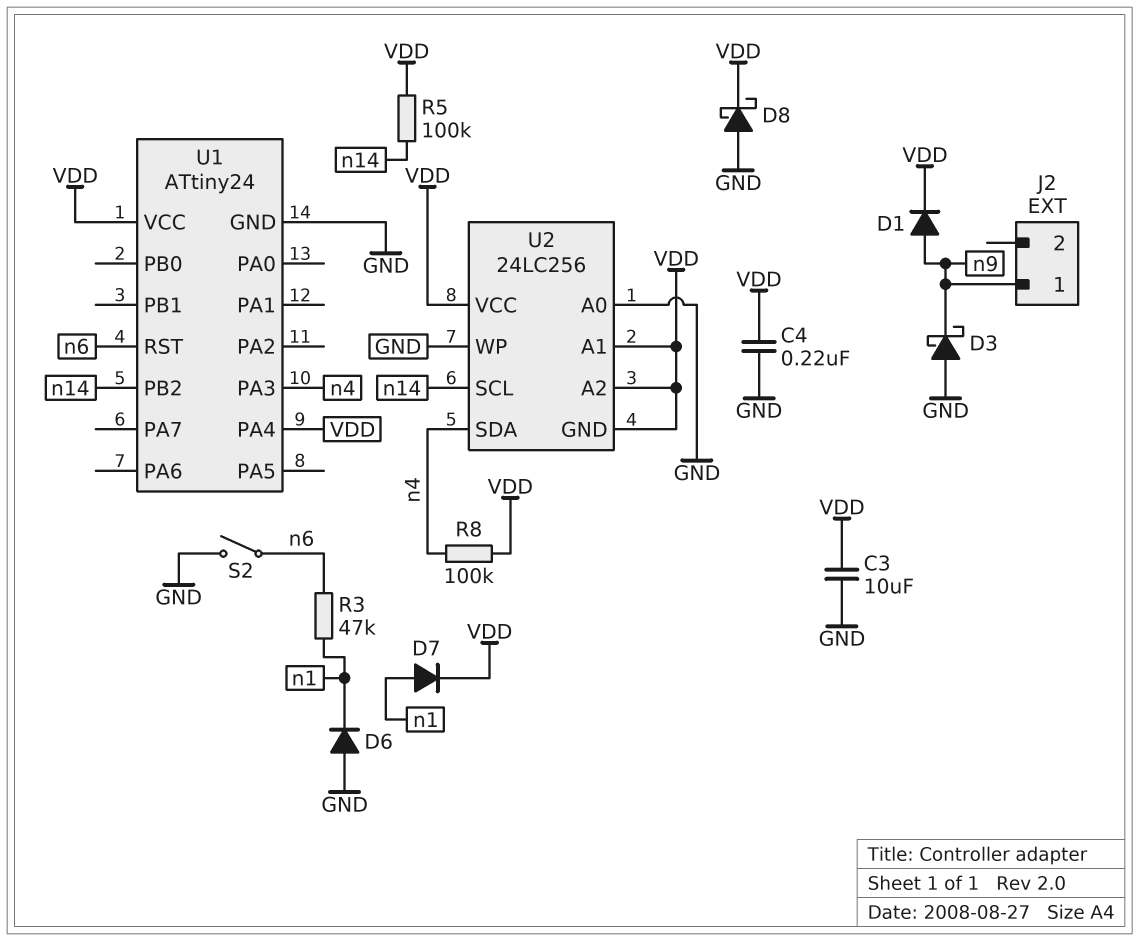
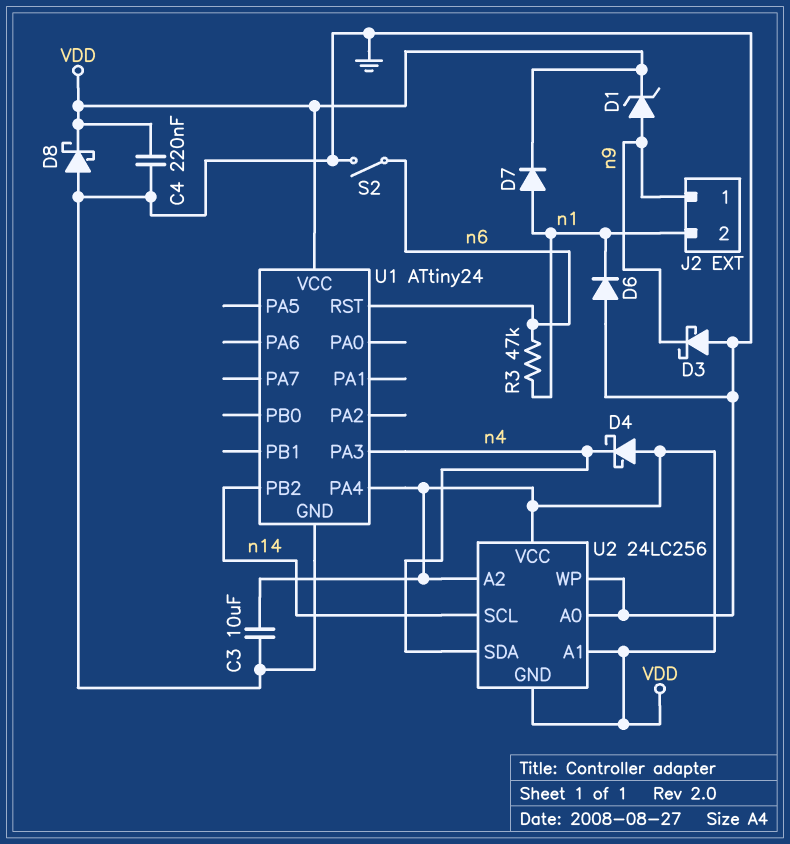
D1: diode (A n9, K VDD) -> zener (A n9, K VDD)
D4: none -> schottky (A VDD, K n4)
J2 pin 2: none -> n1
R5: 100k (VDD, n14) -> none
R8: 100k (VDD, n4) -> none

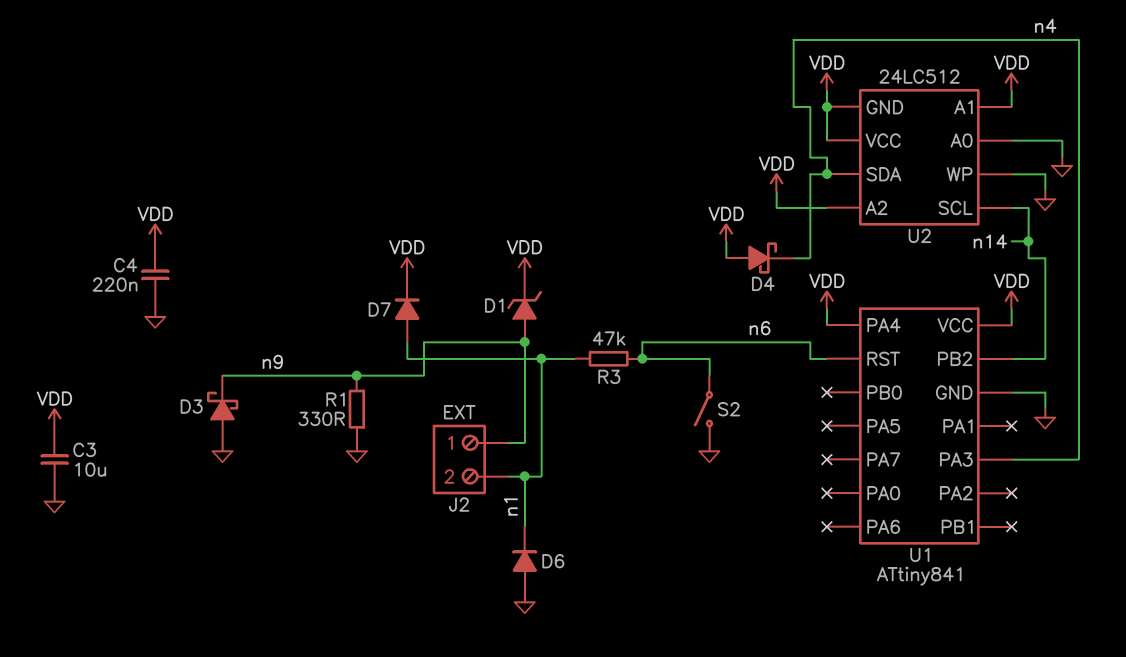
D8: schottky (A GND, K VDD) -> none
R1: none -> 330 (GND, n9)
U1: ATtiny24 -> ATtiny841
U2: 24LC256 -> 24LC512

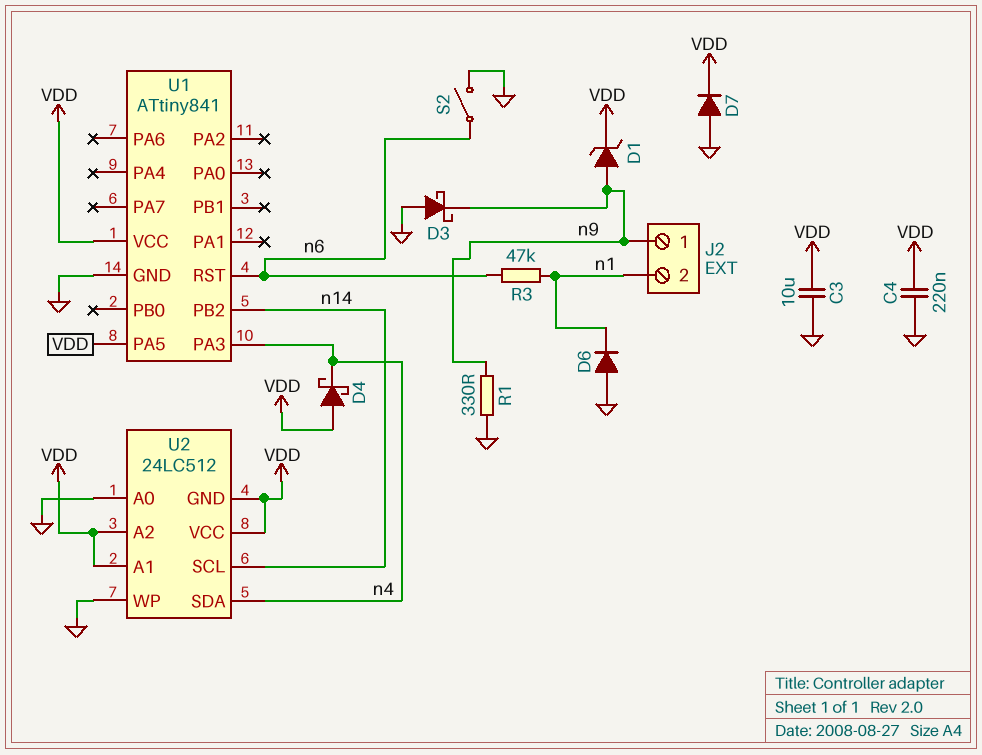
D7: diode (A n1, K VDD) -> diode (A GND, K VDD)
U1 pin PA4: VDD -> none
U1 pin PA5: none -> VDD

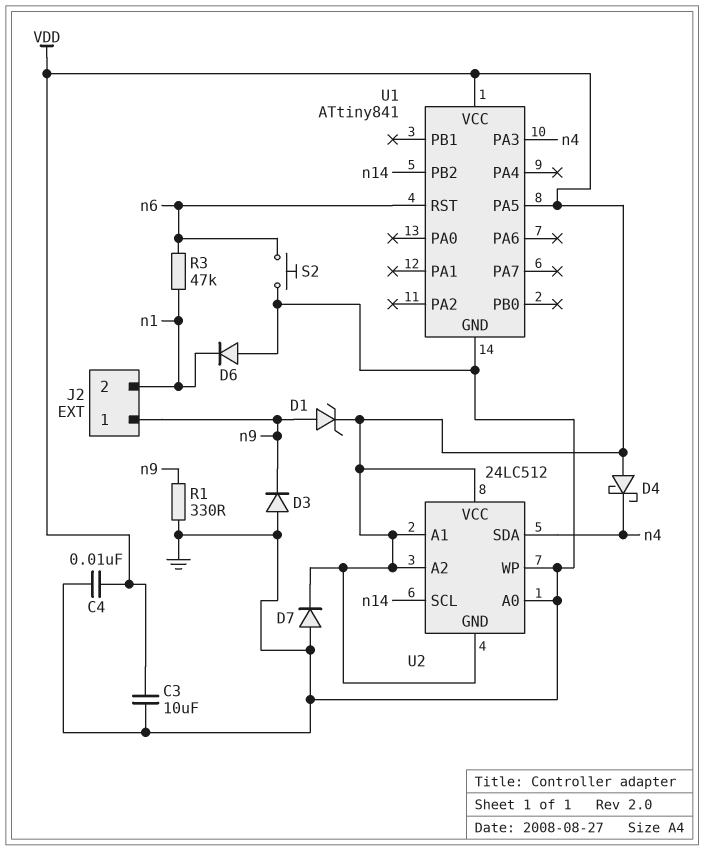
C4: 220nF (GND, VDD) -> 10nF (GND, VDD)
D3: schottky (A GND, K n9) -> diode (A GND, K n9)
S2: switch (GND, n6) -> button (GND, n6)

